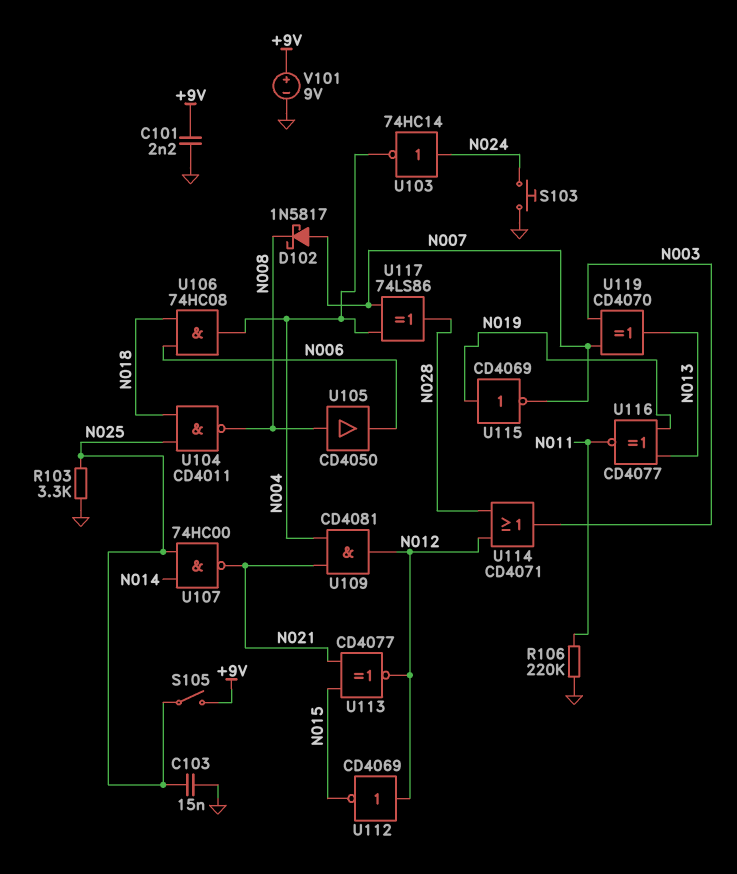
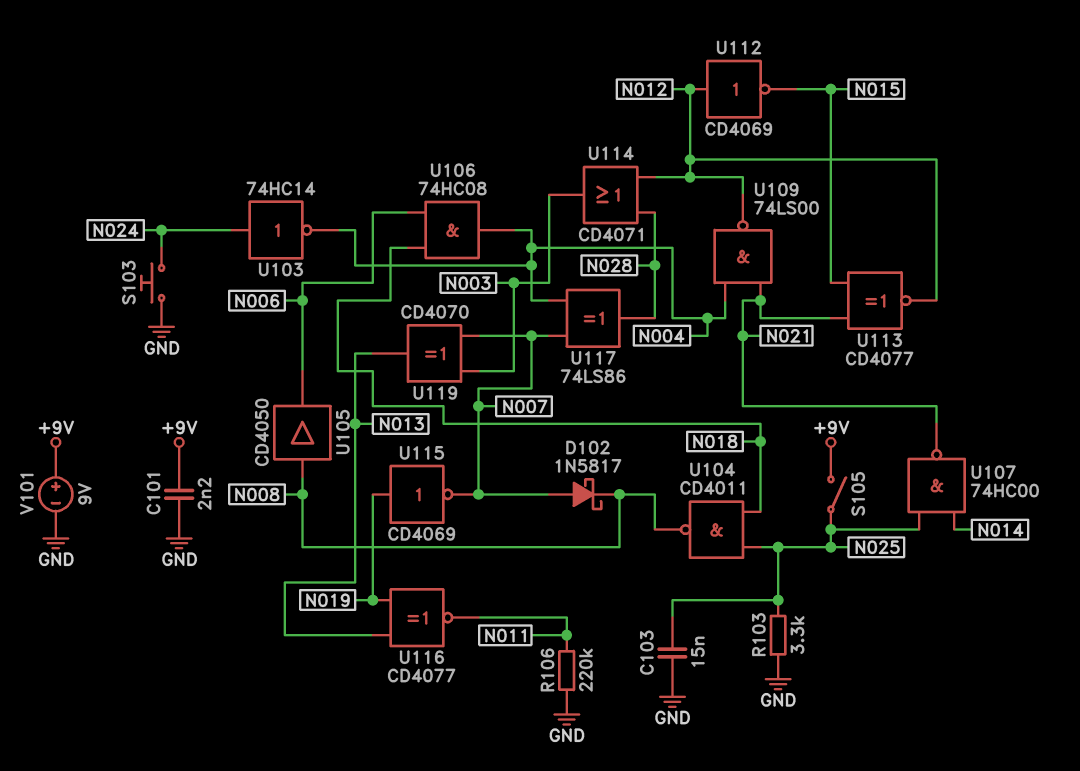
U109: AND CD4081 (in N004, in N021, out N012) -> NAND 74LS00 (in N004, in N021, out N012)

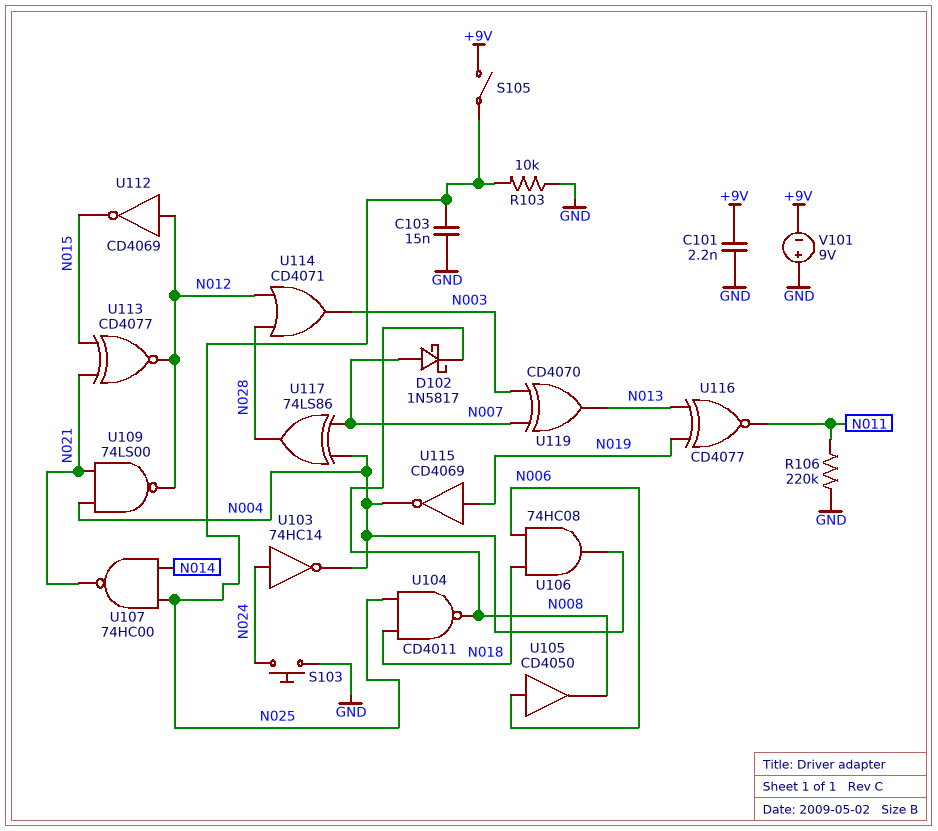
R103: 3.3k (GND, N025) -> 10k (GND, N025)
U105: buffer CD4050 (in N008, out N006) -> buffer CD4050 (in N006, out N008)
U115: NOT CD4069 (in N019, out N007) -> NOT CD4069 (in N019, out N004)
V101: 9V (plus +9V, minus GND) -> 9V (plus GND, minus +9V)

